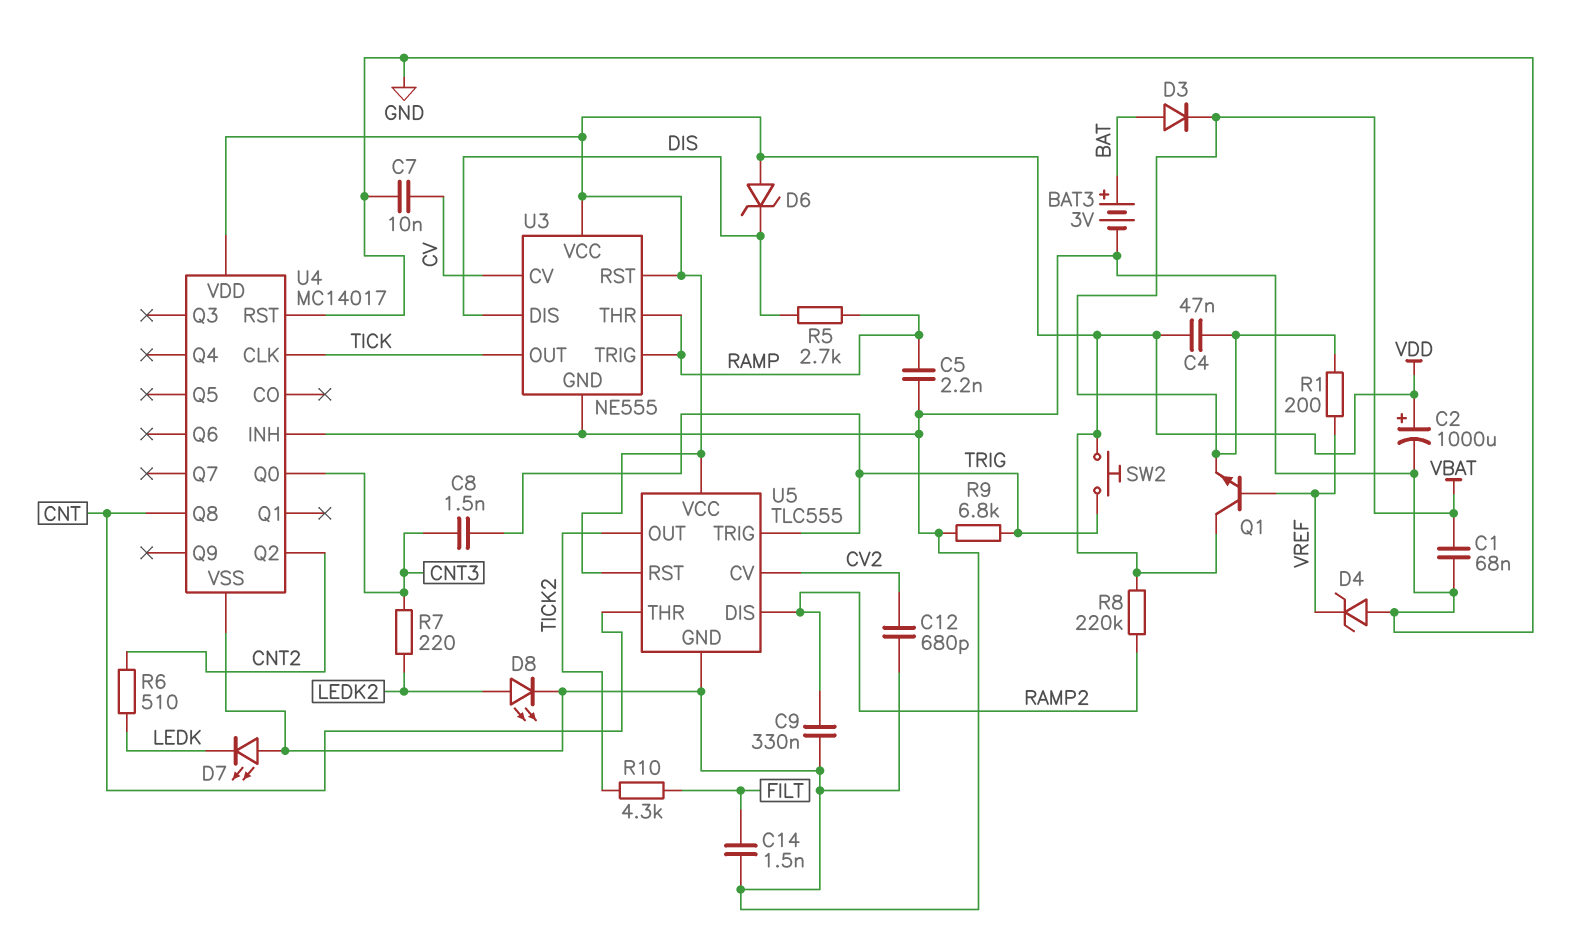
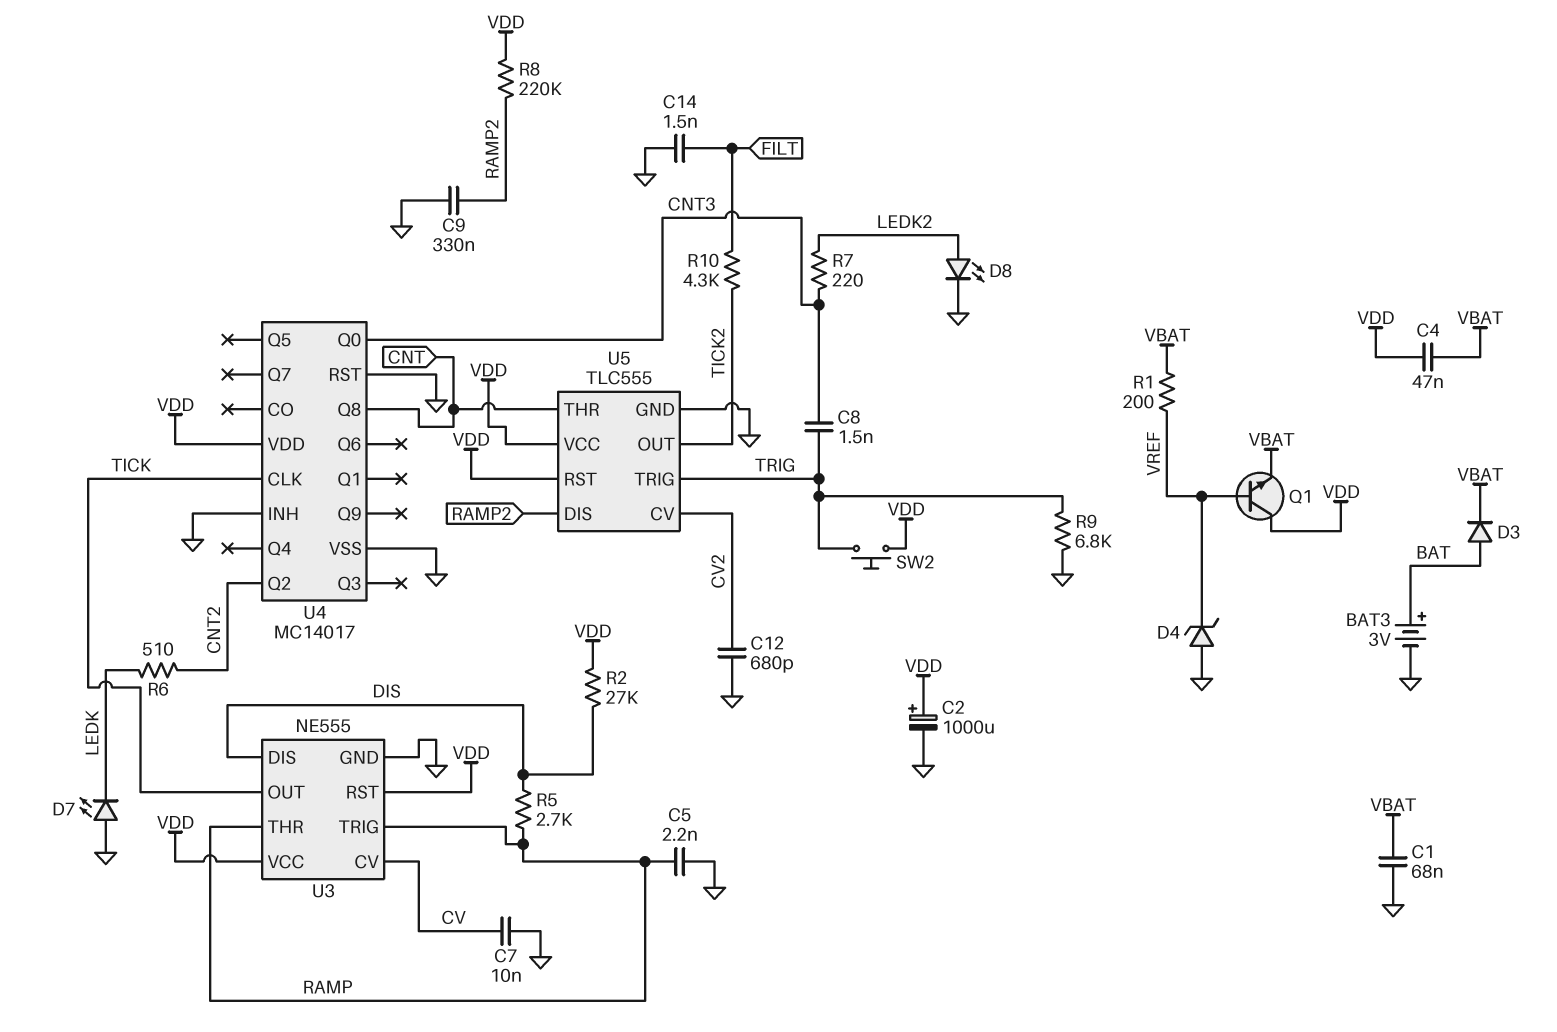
D6: zener (A VDD, K DIS) -> none
R2: none -> 27k (DIS, VDD)

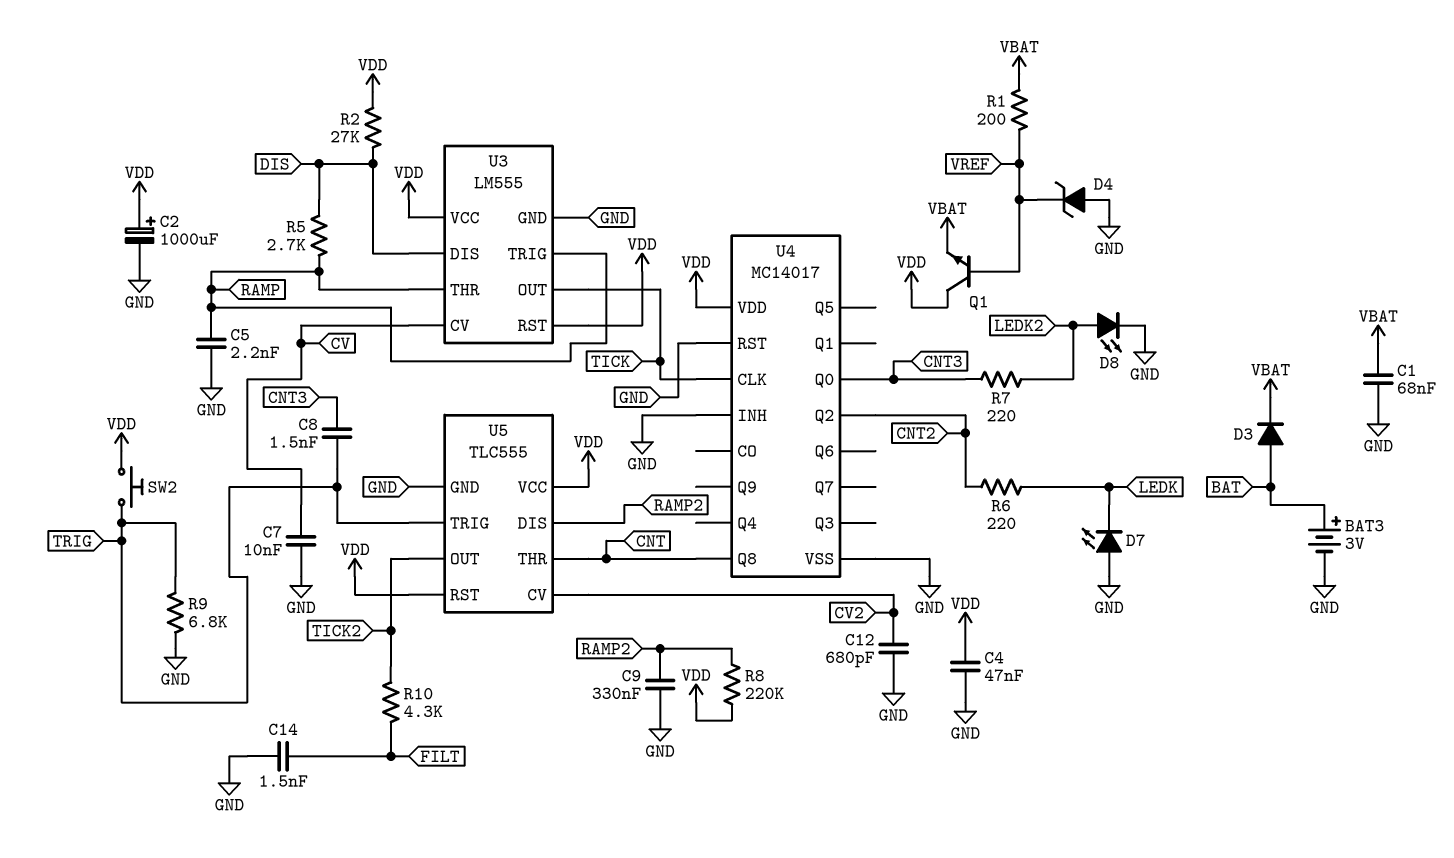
C4: 47nF (VBAT, VDD) -> 47nF (GND, VDD)
R6: 510 (CNT2, LEDK) -> 220 (CNT2, LEDK)
U3: NE555 -> LM555

